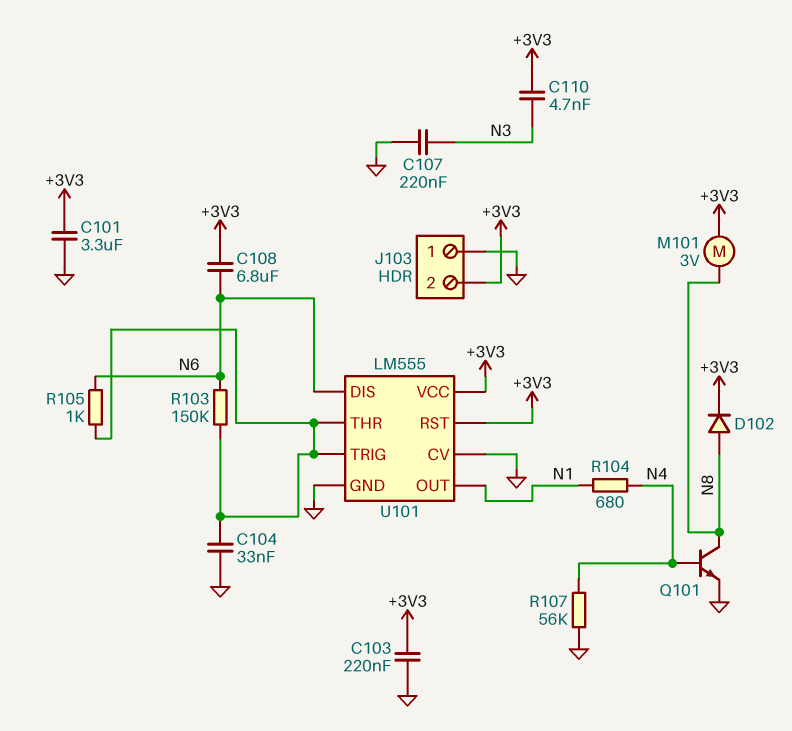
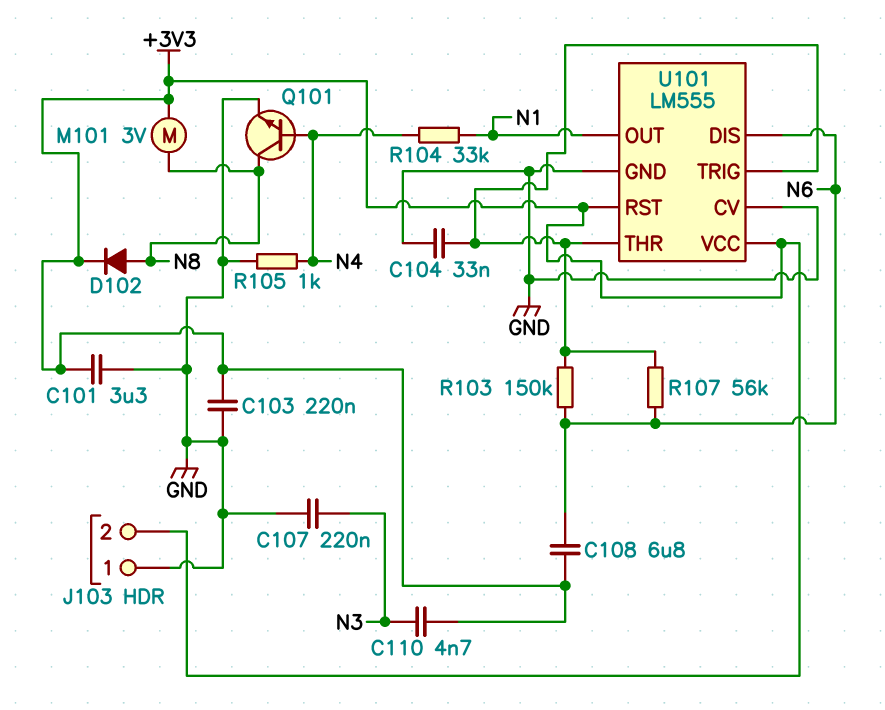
R104: 680 (N1, N4) -> 33k (N1, N4)
R105: 1k (N6, U101/THR) -> 1k (GND, N4)
R107: 56k (GND, N4) -> 56k (N6, U101/THR)

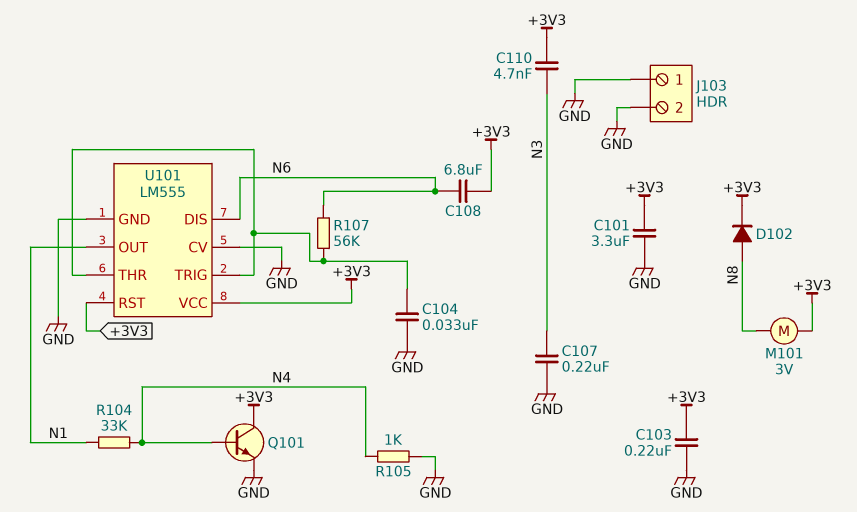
J103 pin 2: +3V3 -> GND
Q101: NPN (B N4, C N8, E GND) -> NPN (B N4, C +3V3, E GND)
R103: 150k (N6, U101/THR) -> none

